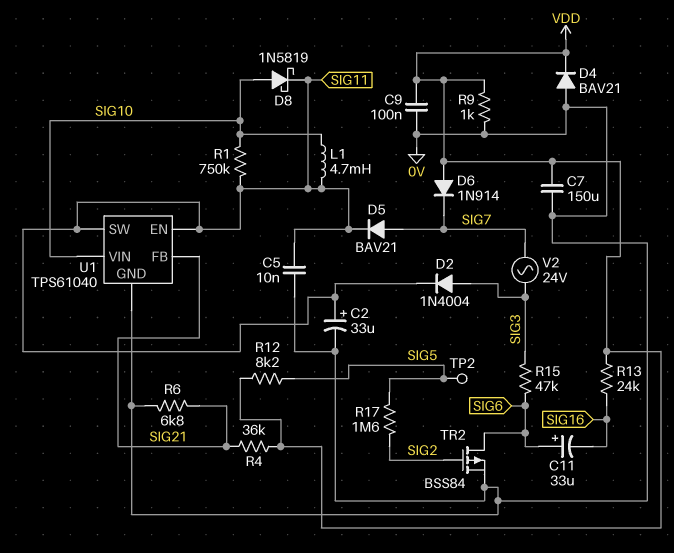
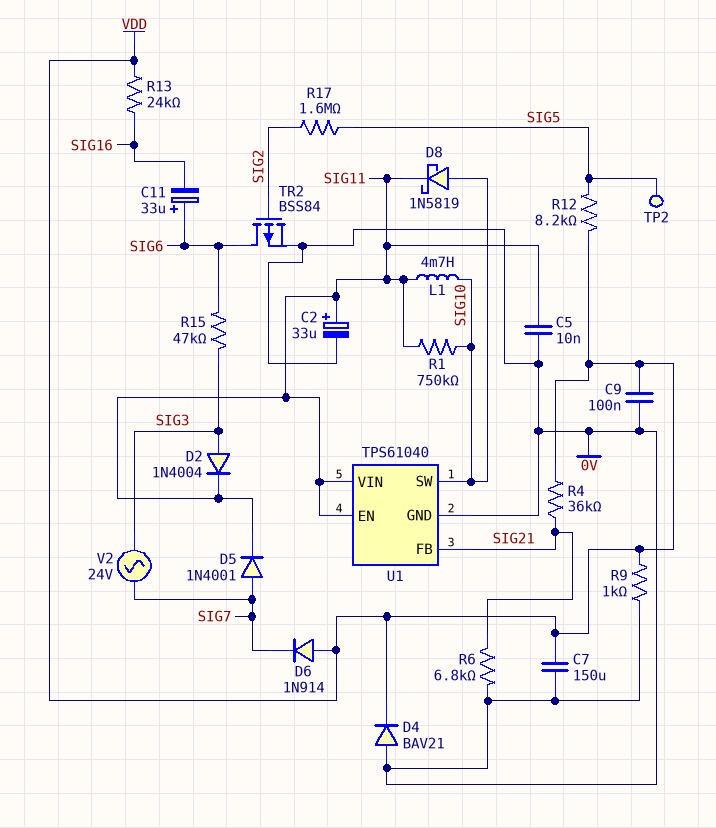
D5: diode BAV21 (A SIG7, K SIG11) -> diode 1N4001 (A SIG7, K SIG11)
U1 pin SW: SIG11 -> SIG10
U1 pin VIN: SIG10 -> SIG11

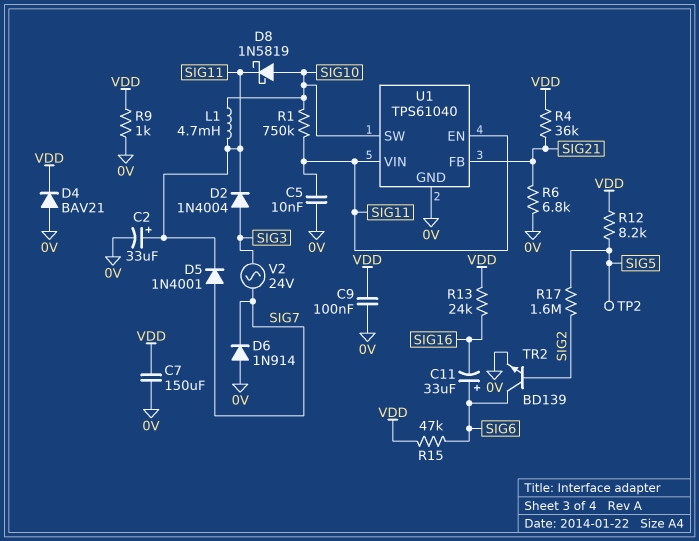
D6: diode 1N914 (A VDD, K SIG7) -> diode 1N914 (A 0V, K SIG7)
R15: 47k (SIG3, SIG6) -> 47k (SIG6, VDD)
TR2: PMOS BSS84 (G SIG2, D SIG6, S 0V) -> NPN BD139 (B SIG2, C SIG6, E 0V)

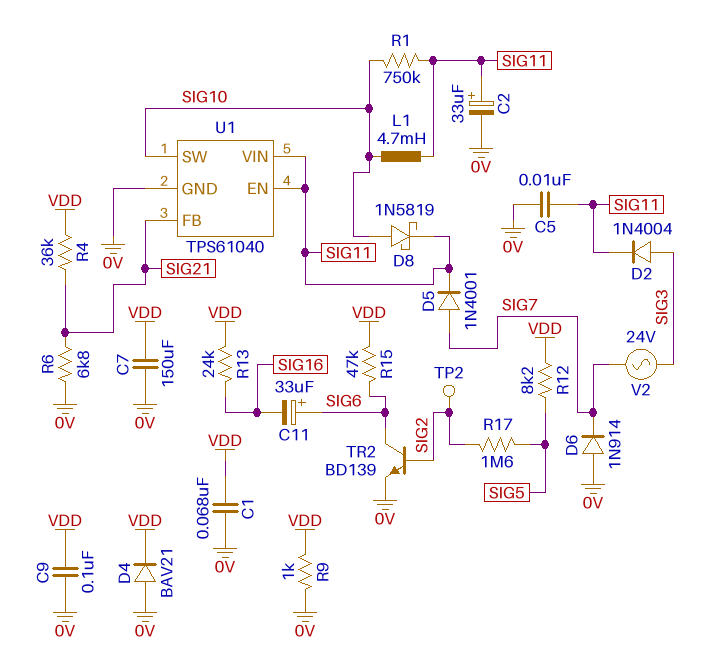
C1: none -> 68nF (0V, VDD)
TP2: test point (SIG5) -> test point (SIG2)

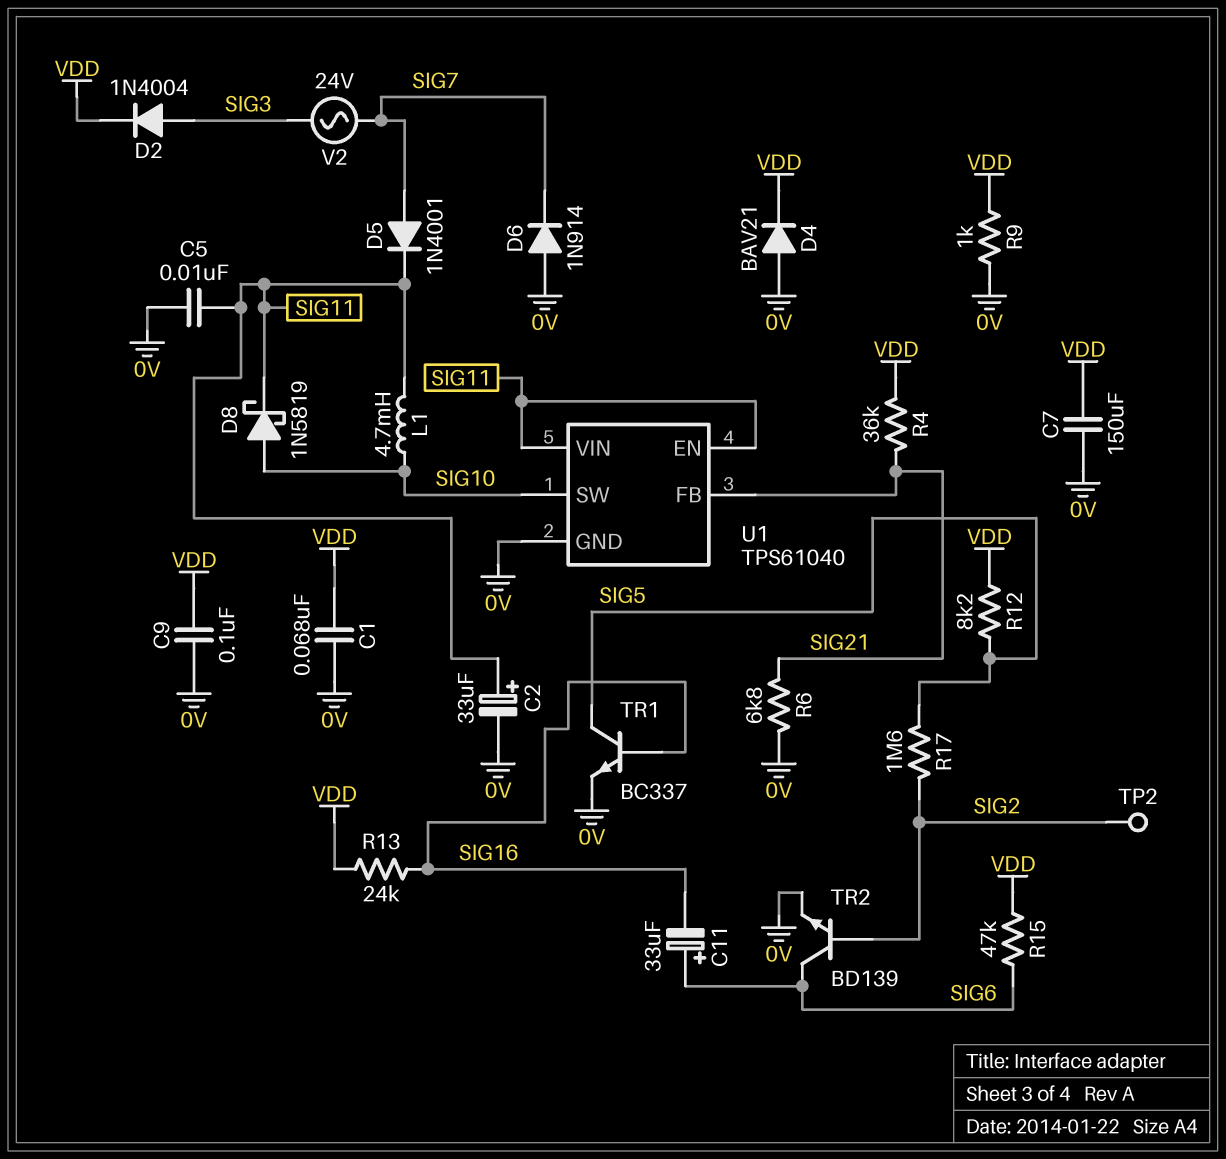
D2: diode 1N4004 (A SIG3, K SIG11) -> diode 1N4004 (A SIG3, K VDD)
R1: 750k (SIG10, SIG11) -> none
TR1: none -> NPN BC337 (B SIG16, C SIG5, E 0V)

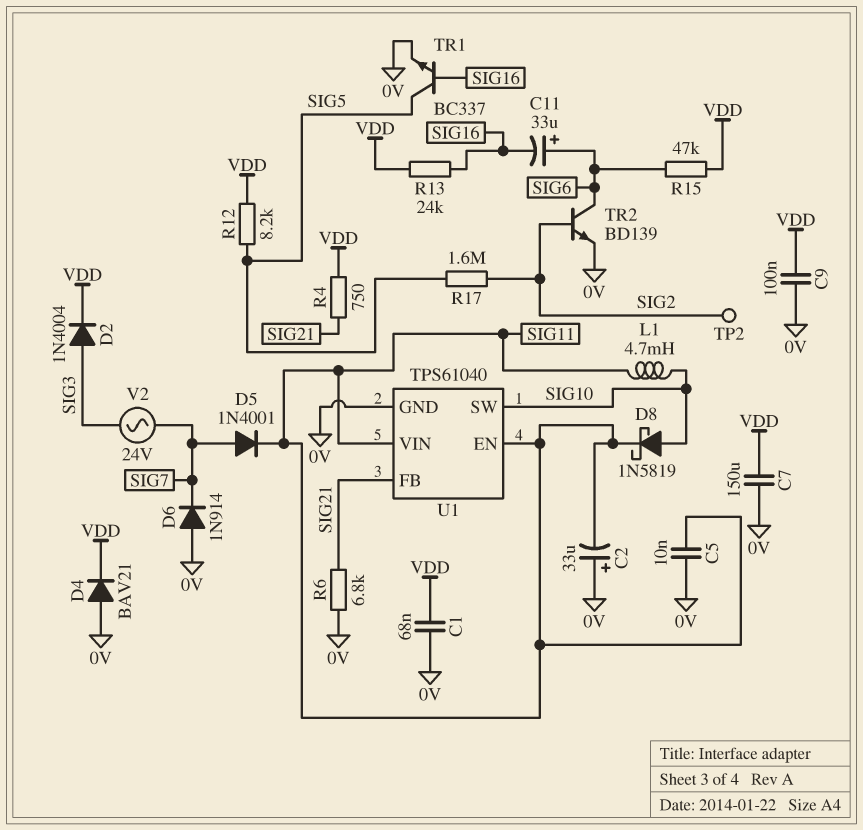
C2: 33uF (plus SIG11, minus 0V) -> 33uF (plus 0V, minus SIG11)
R4: 36k (SIG21, VDD) -> 750 (SIG21, VDD)
R9: 1k (0V, VDD) -> none

